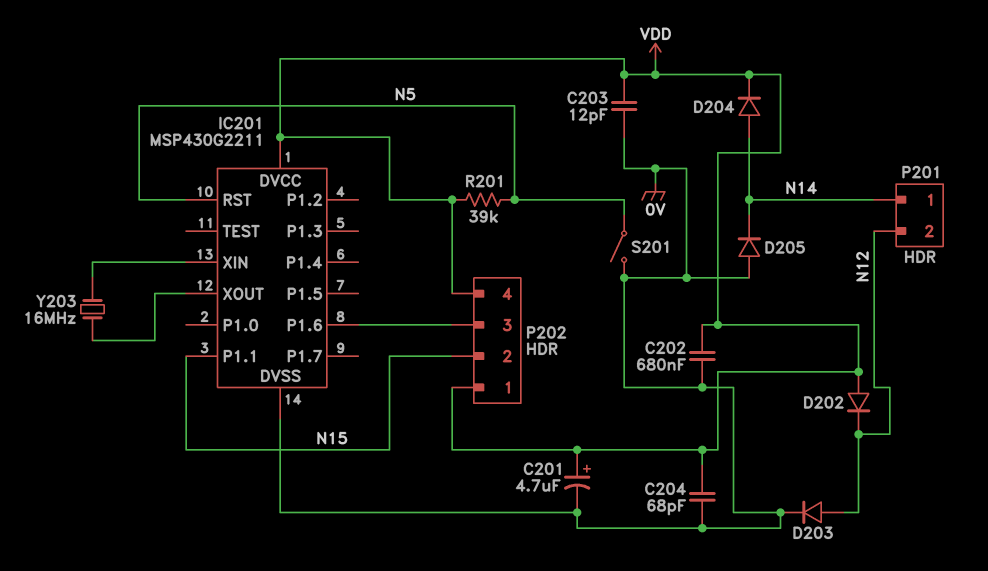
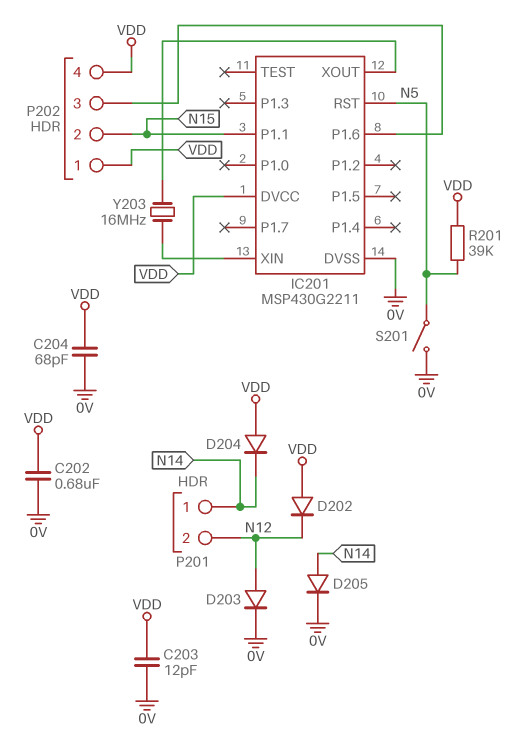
C201: 4.7uF (plus VDD, minus 0V) -> none
D204: diode (A N14, K VDD) -> diode (A VDD, K N14)
D205: diode (A 0V, K N14) -> diode (A N14, K 0V)

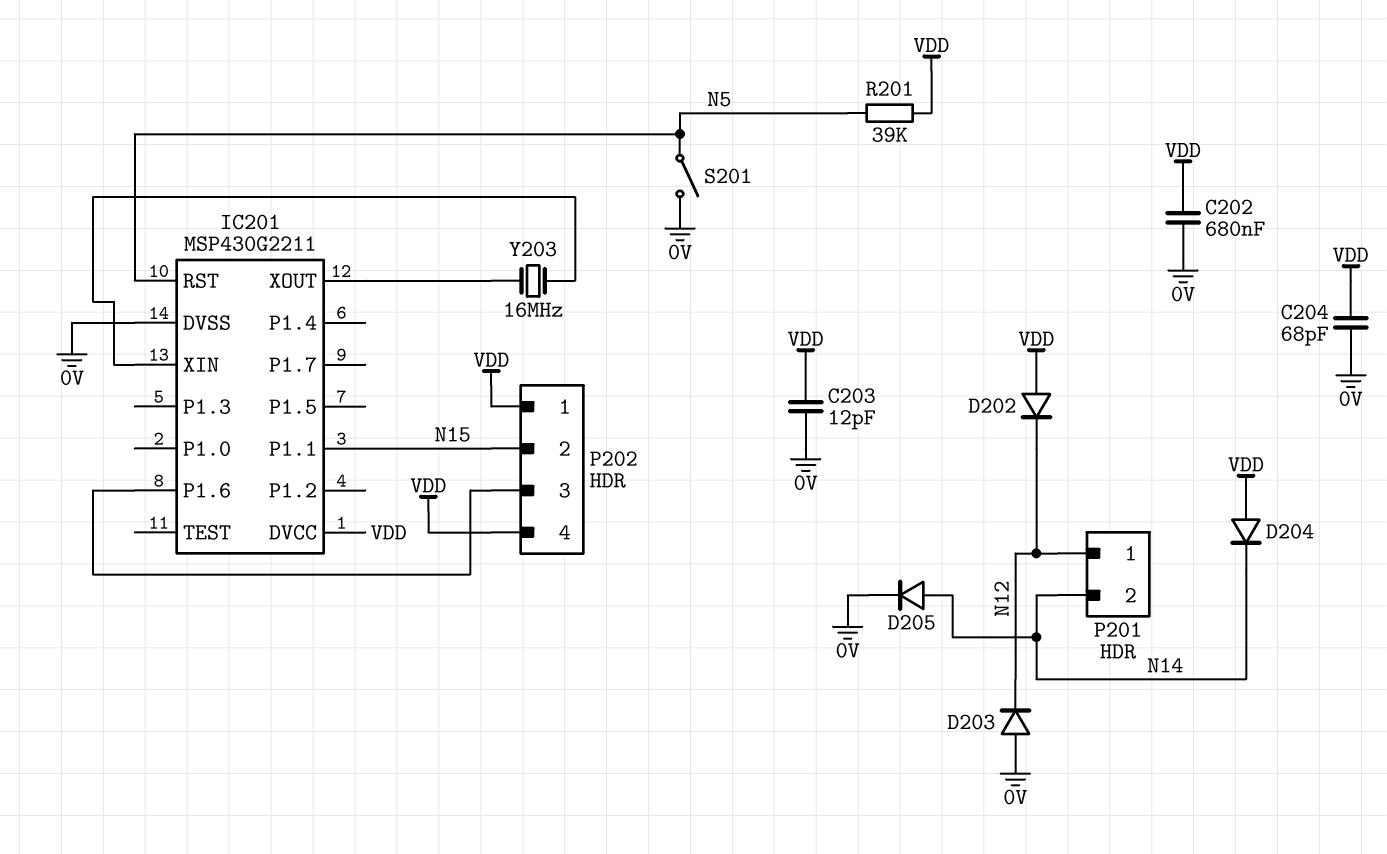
D203: diode (A N12, K 0V) -> diode (A 0V, K N12)
P201 pin 1: N14 -> N12
P201 pin 2: N12 -> N14

